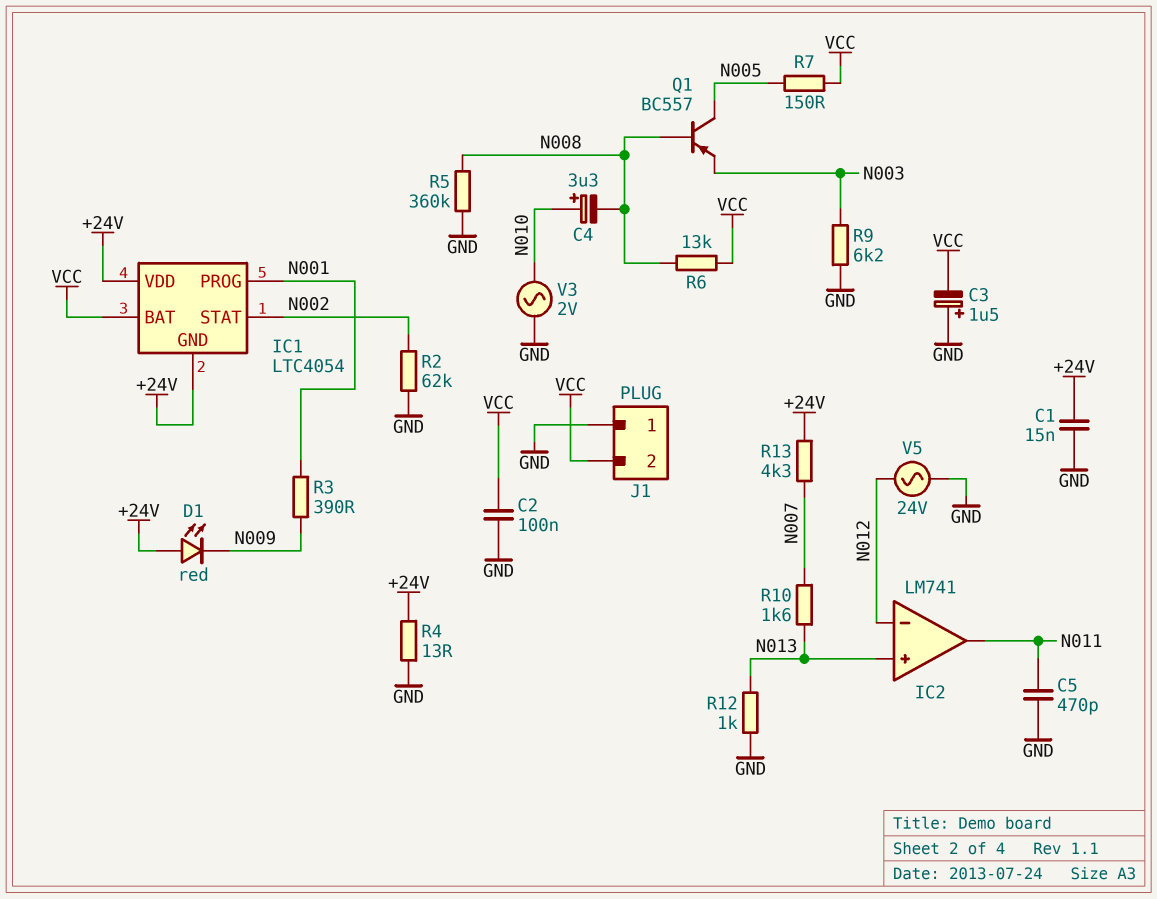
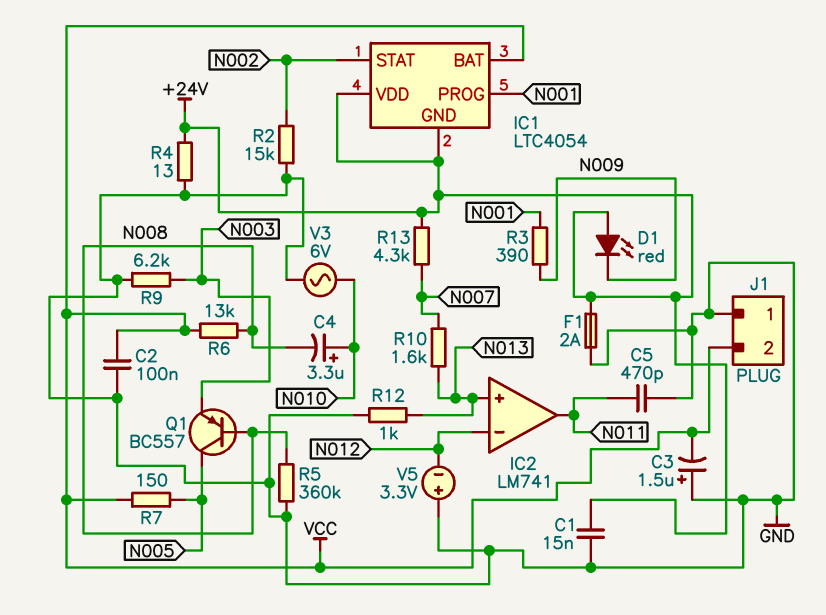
F1: none -> 2A (+24V, GND)
R2: 62k (GND, N002) -> 15k (GND, N002)
V3: AC 2V (GND, N010) -> AC 6V (GND, N010)
V5: AC 24V (GND, N012) -> 3.3V (plus GND, minus N012)

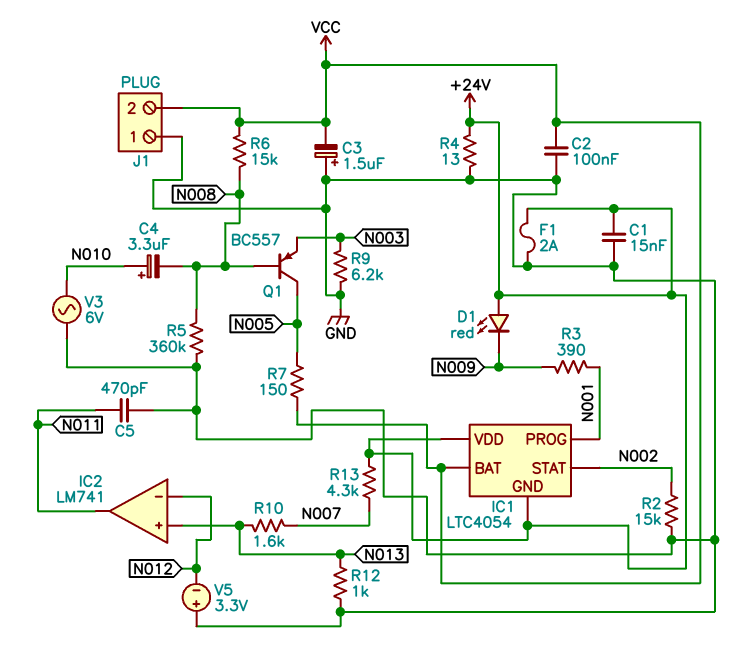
R6: 13k (N008, VCC) -> 15k (N008, VCC)

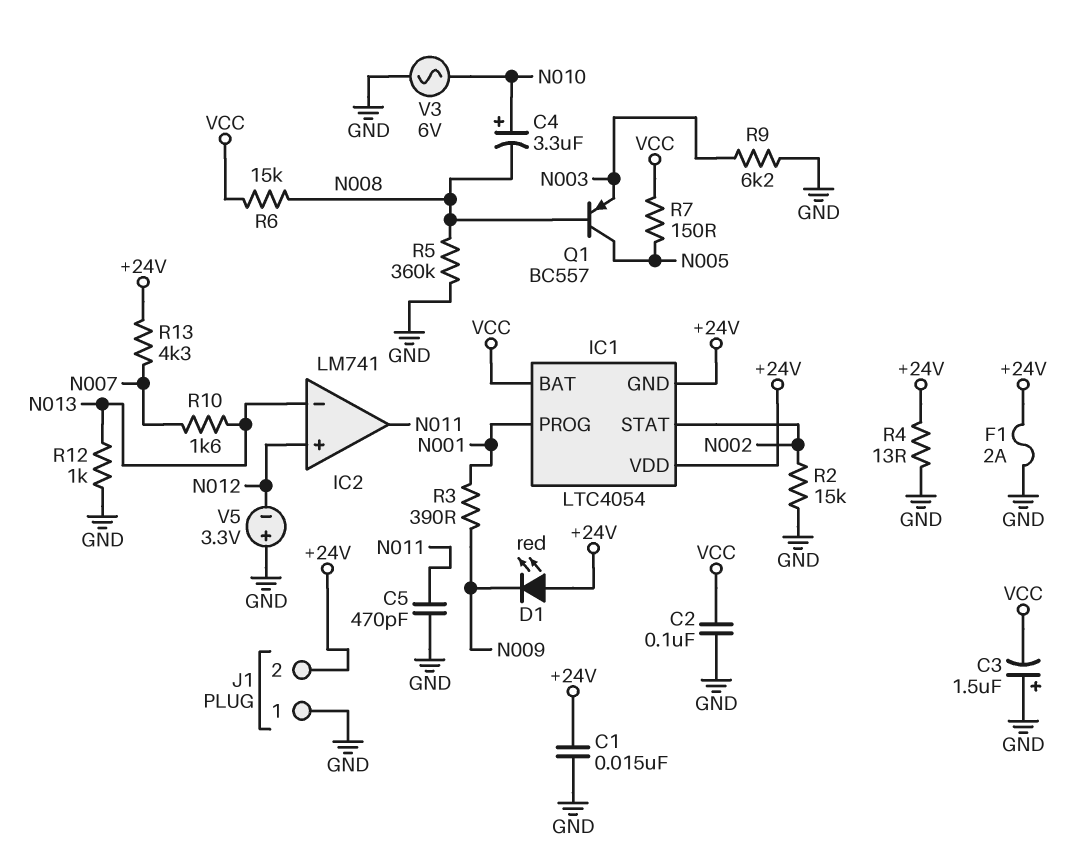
IC2 pin in+: N013 -> N012
IC2 pin in-: N012 -> N013
J1 pin 2: VCC -> +24V

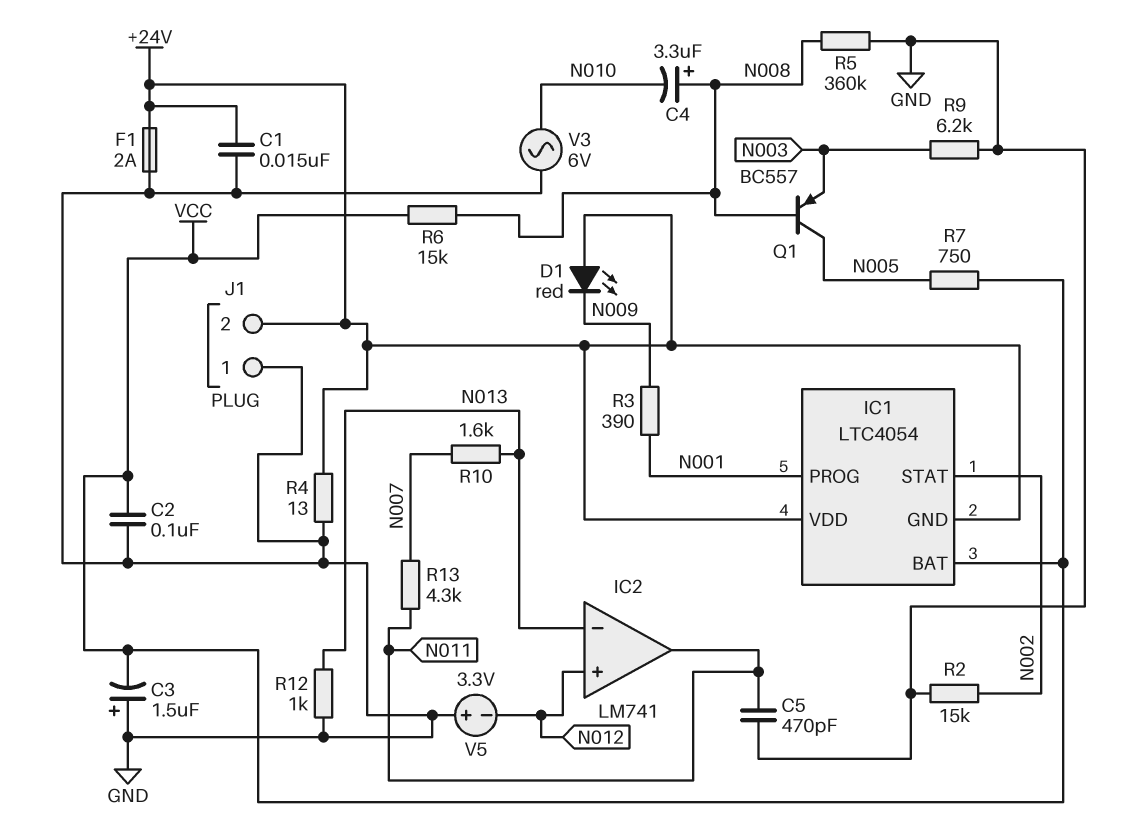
C4: 3.3uF (plus N010, minus N008) -> 3.3uF (plus N008, minus N010)
R7: 150 (N005, VCC) -> 750 (N005, VCC)
R13: 4.3k (+24V, N007) -> 4.3k (N007, N011)

